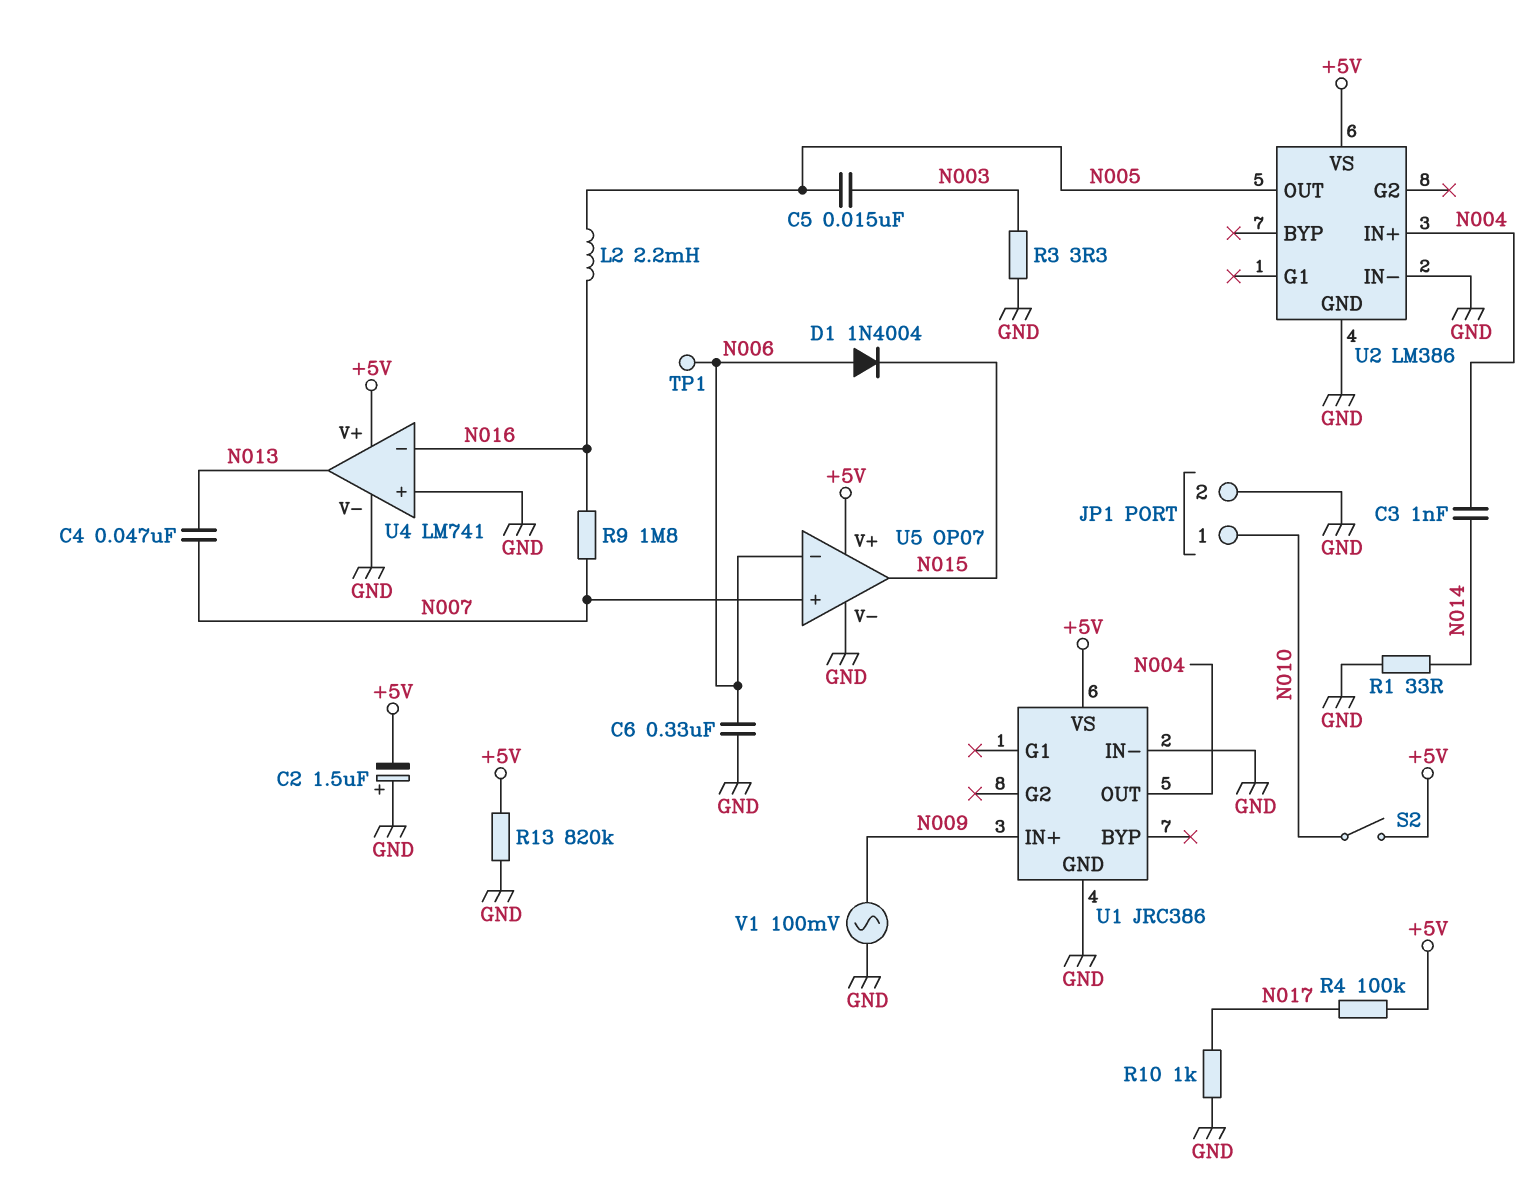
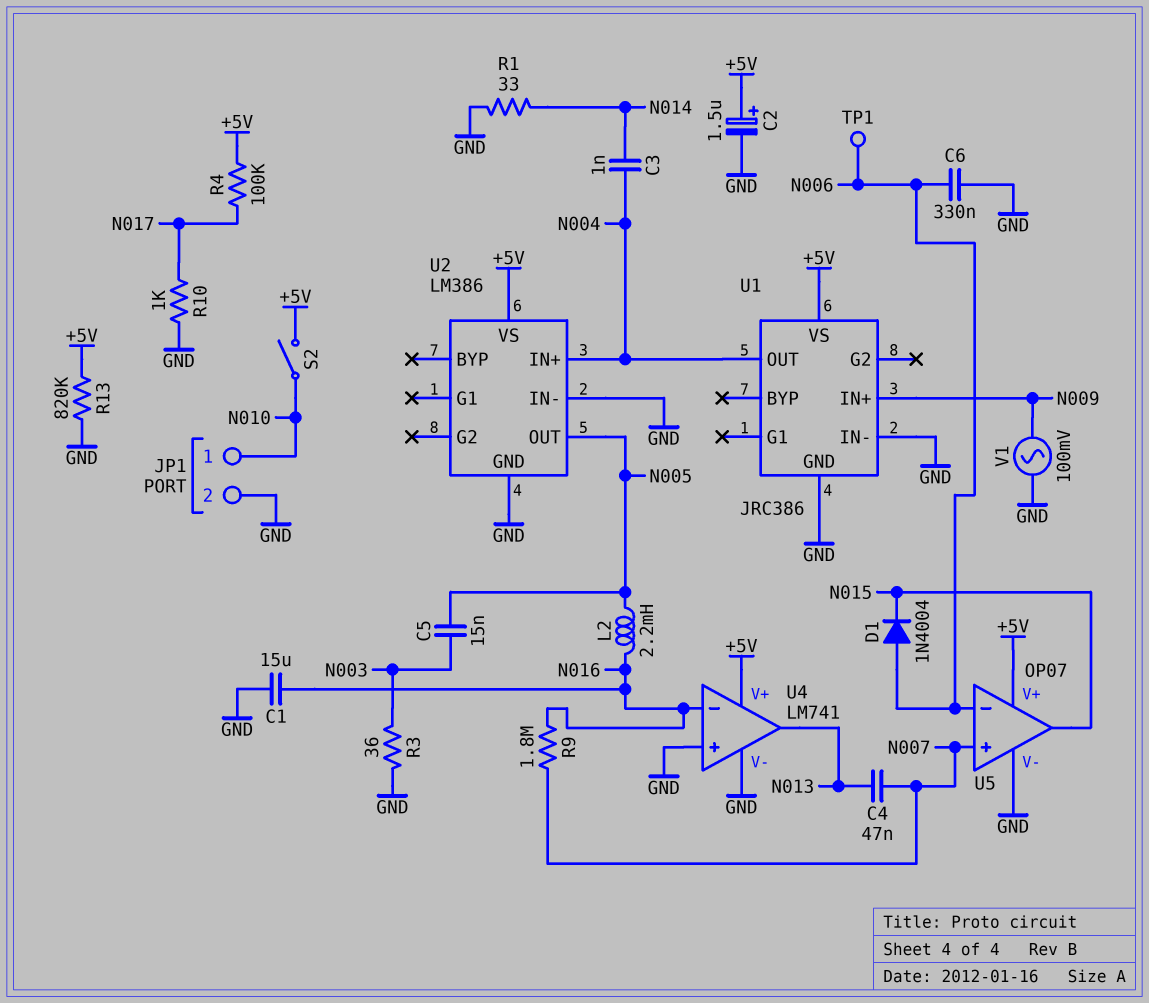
C1: none -> 15uF (GND, N016)
C2: 1.5uF (plus GND, minus +5V) -> 1.5uF (plus +5V, minus GND)
R3: 3.3 (GND, N003) -> 36 (GND, N003)

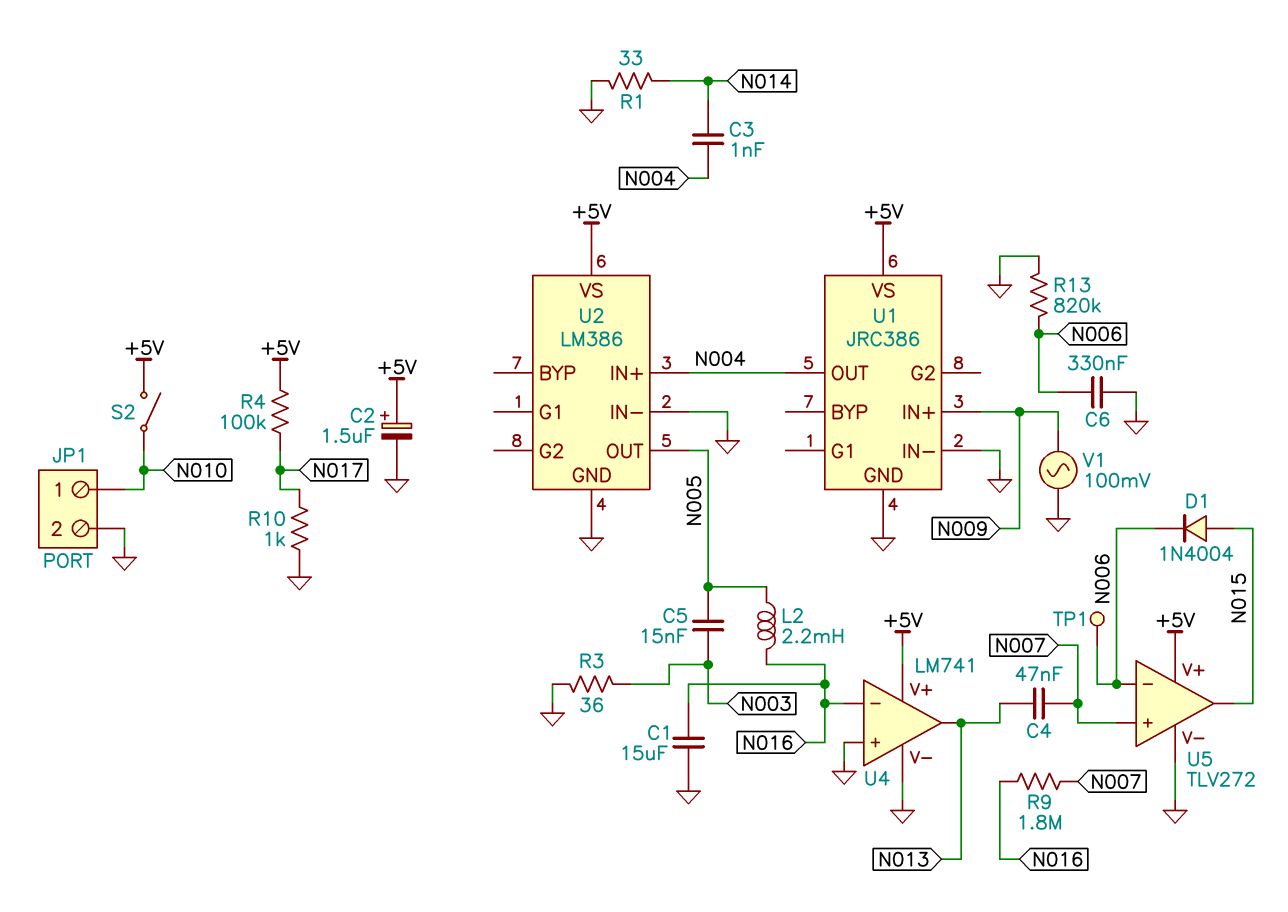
D1: diode 1N4004 (A N006, K N015) -> diode 1N4004 (A N015, K N006)
R13: 820k (+5V, GND) -> 820k (GND, N006)
U5: OP07 -> TLV272

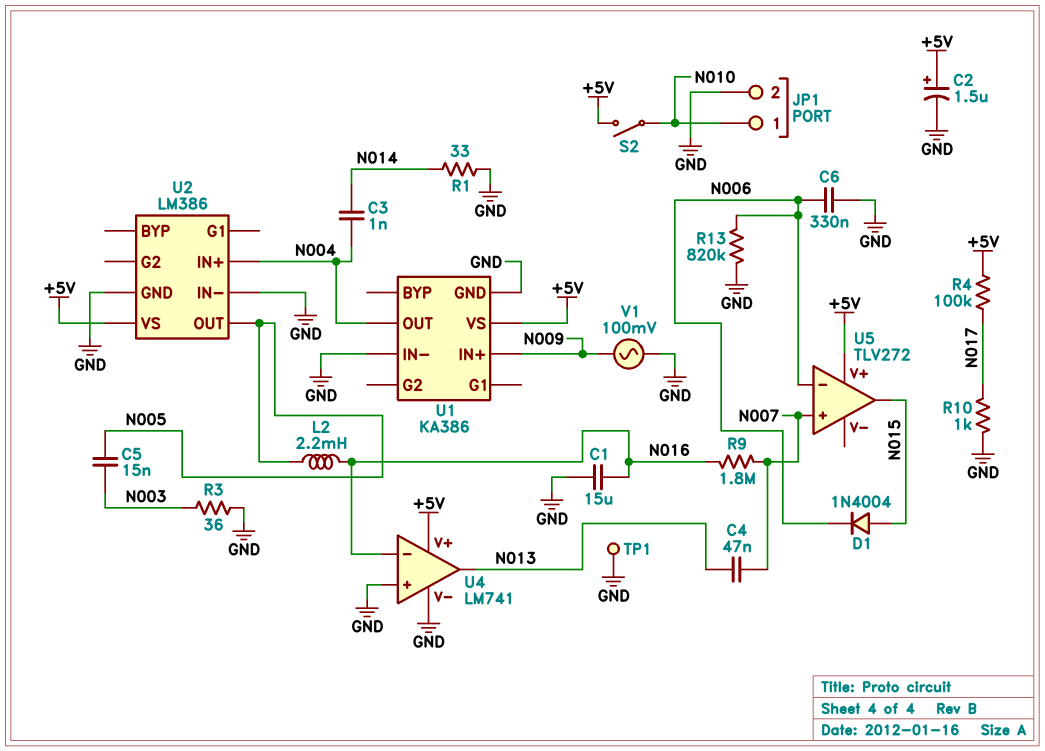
TP1: test point (N006) -> test point (GND)
U1: JRC386 -> KA386
U5 pin V-: GND -> none

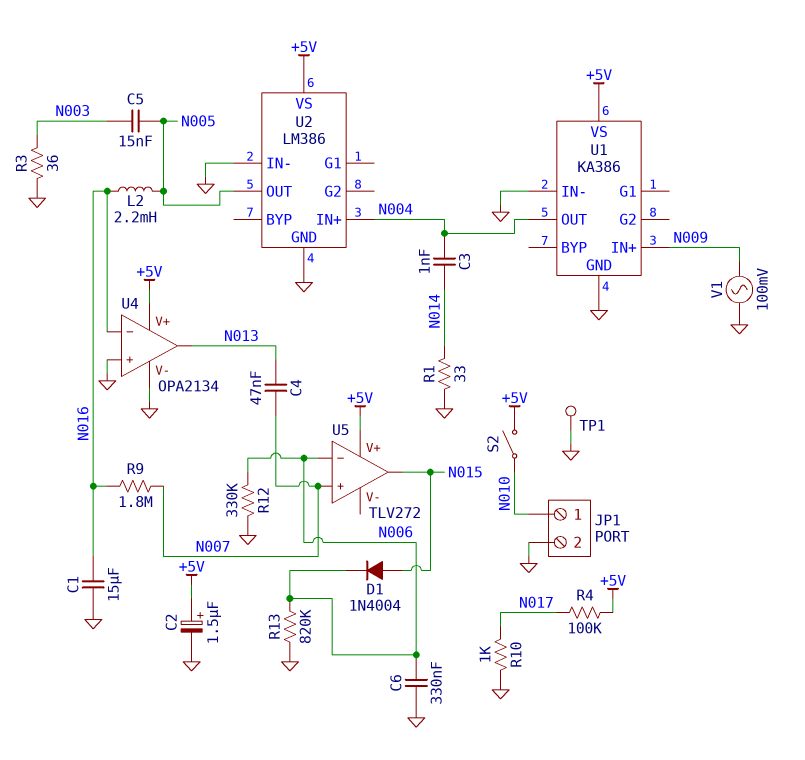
R12: none -> 330k (GND, N006)
U4: LM741 -> OPA2134

